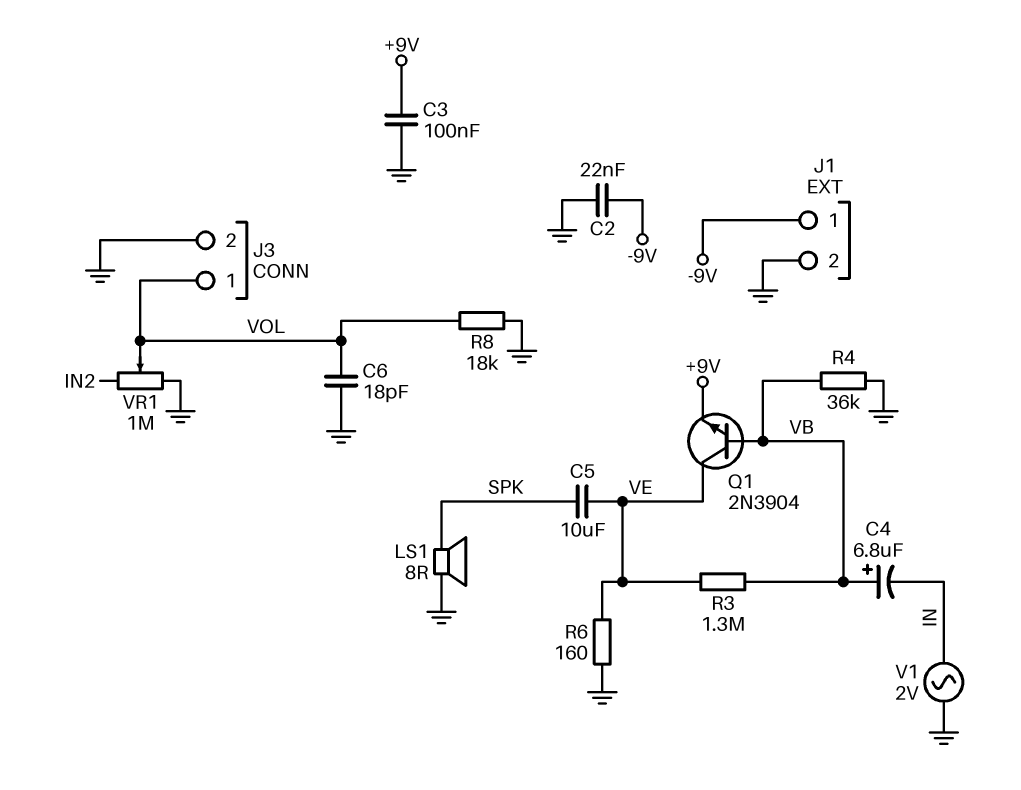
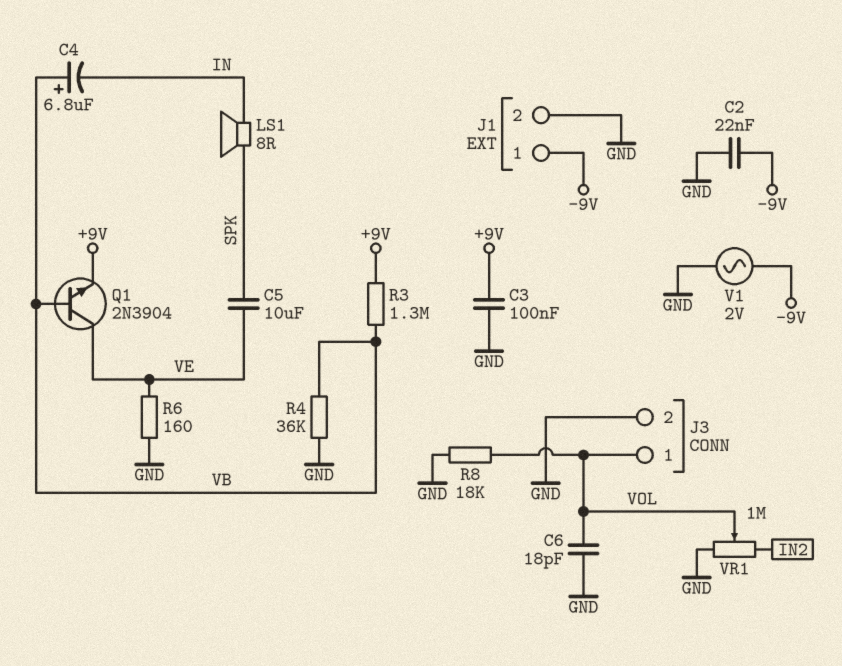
LS1: speaker 8R (GND, SPK) -> speaker 8R (IN, SPK)
R3: 1.3M (VB, VE) -> 1.3M (+9V, VB)
V1: AC 2V (GND, IN) -> AC 2V (-9V, GND)

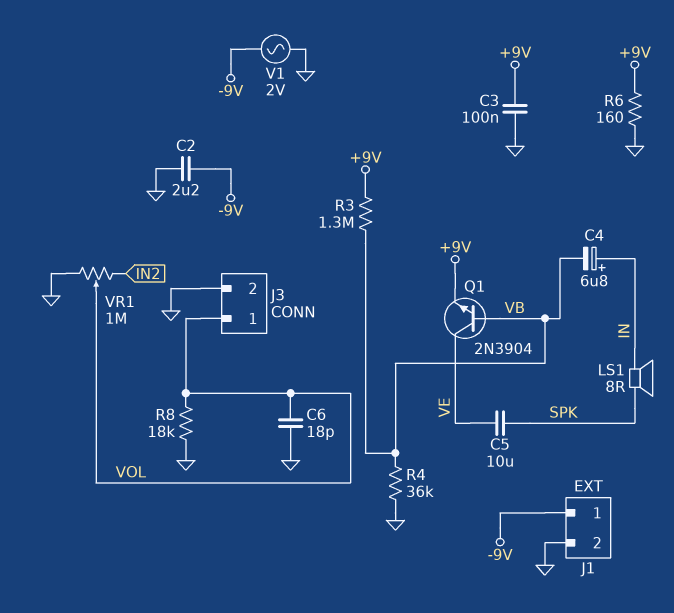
C2: 22nF (-9V, GND) -> 2.2uF (-9V, GND)
C4: 6.8uF (plus VB, minus IN) -> 6.8uF (plus IN, minus VB)
R6: 160 (GND, VE) -> 160 (+9V, GND)

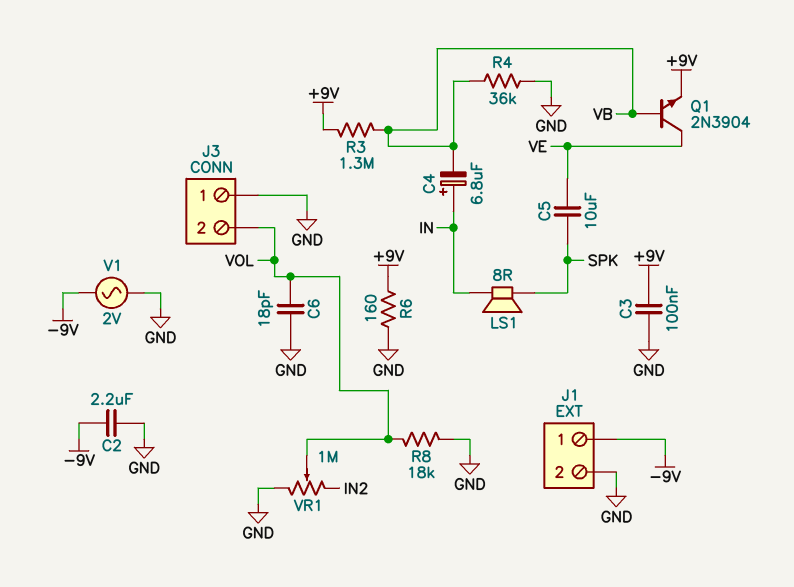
J3 pin 1: VOL -> GND
J3 pin 2: GND -> VOL

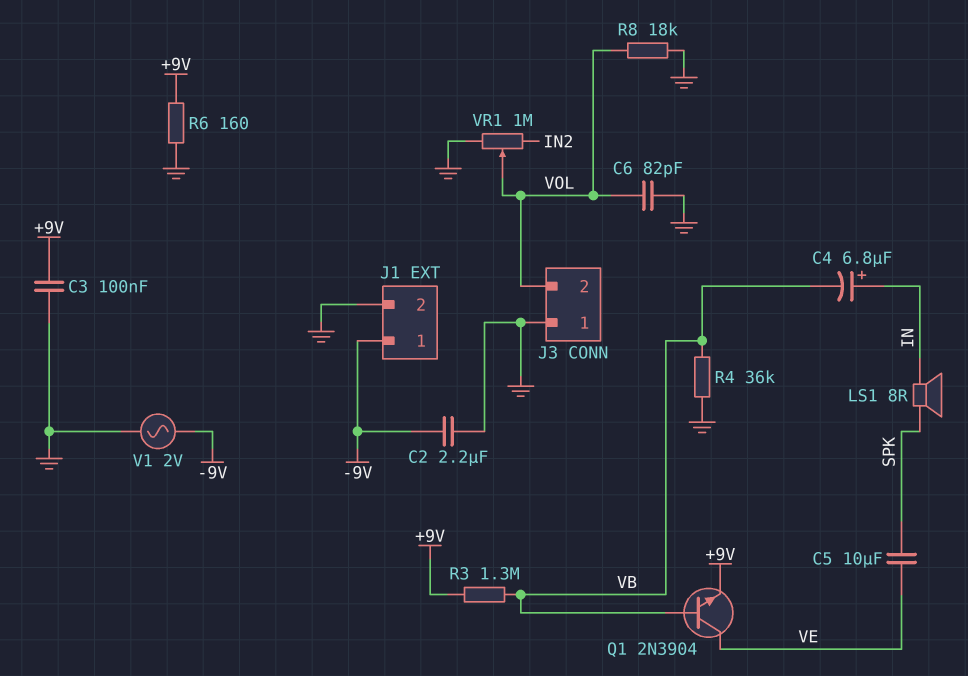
C6: 18pF (GND, VOL) -> 82pF (GND, VOL)

